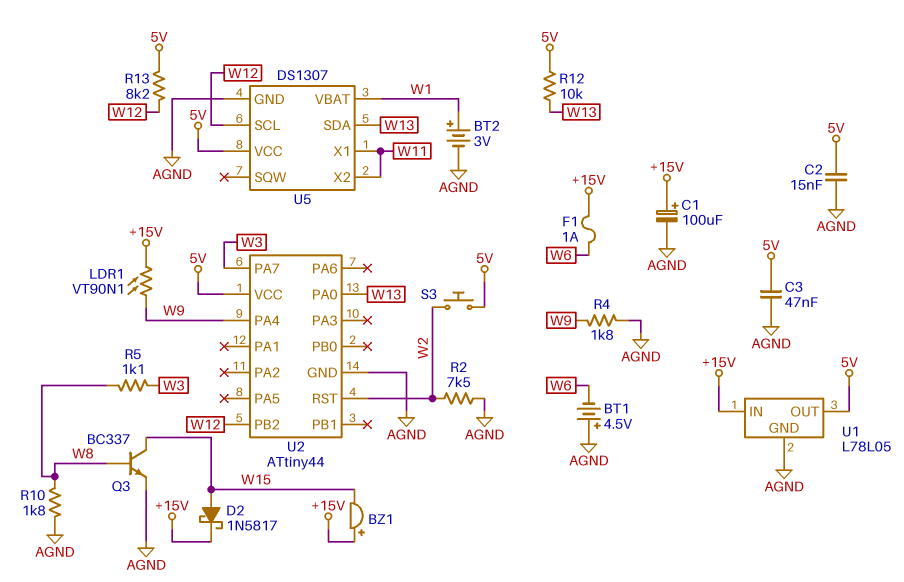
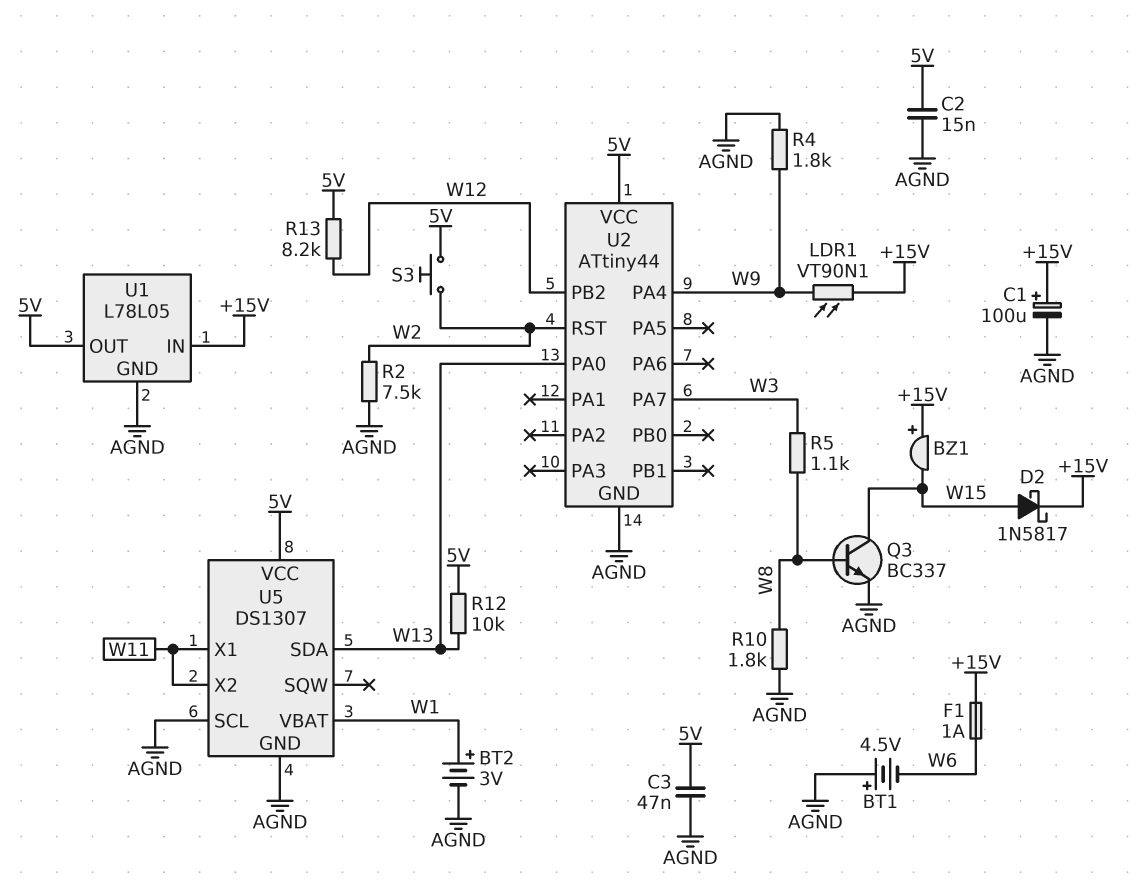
U5 pin SCL: W12 -> AGND

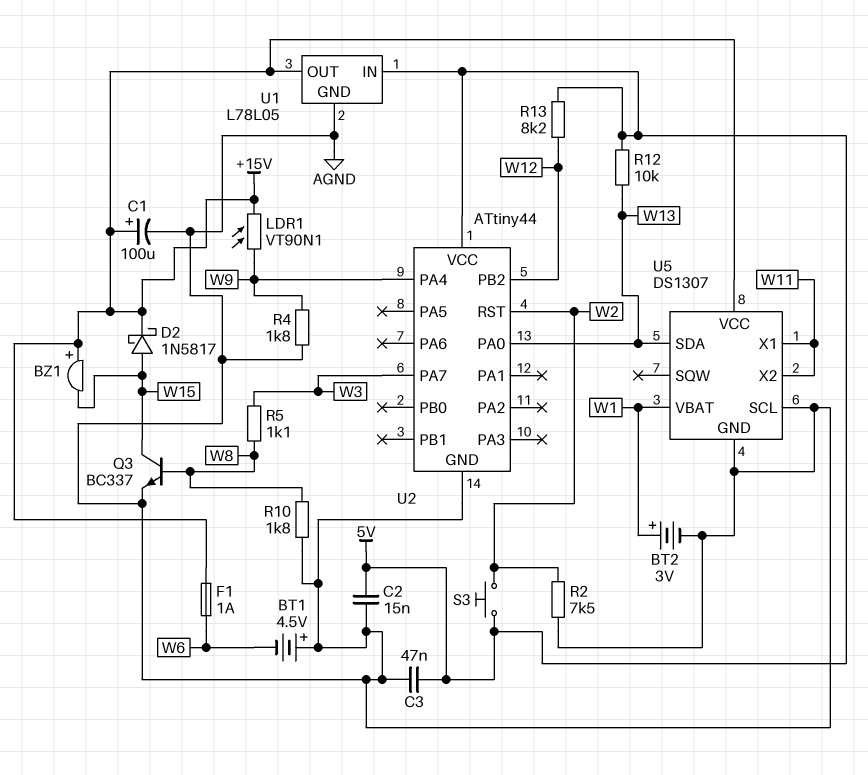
U1 pin IN: +15V -> 5V
U1 pin OUT: 5V -> +15V
U5 pin VCC: 5V -> +15V

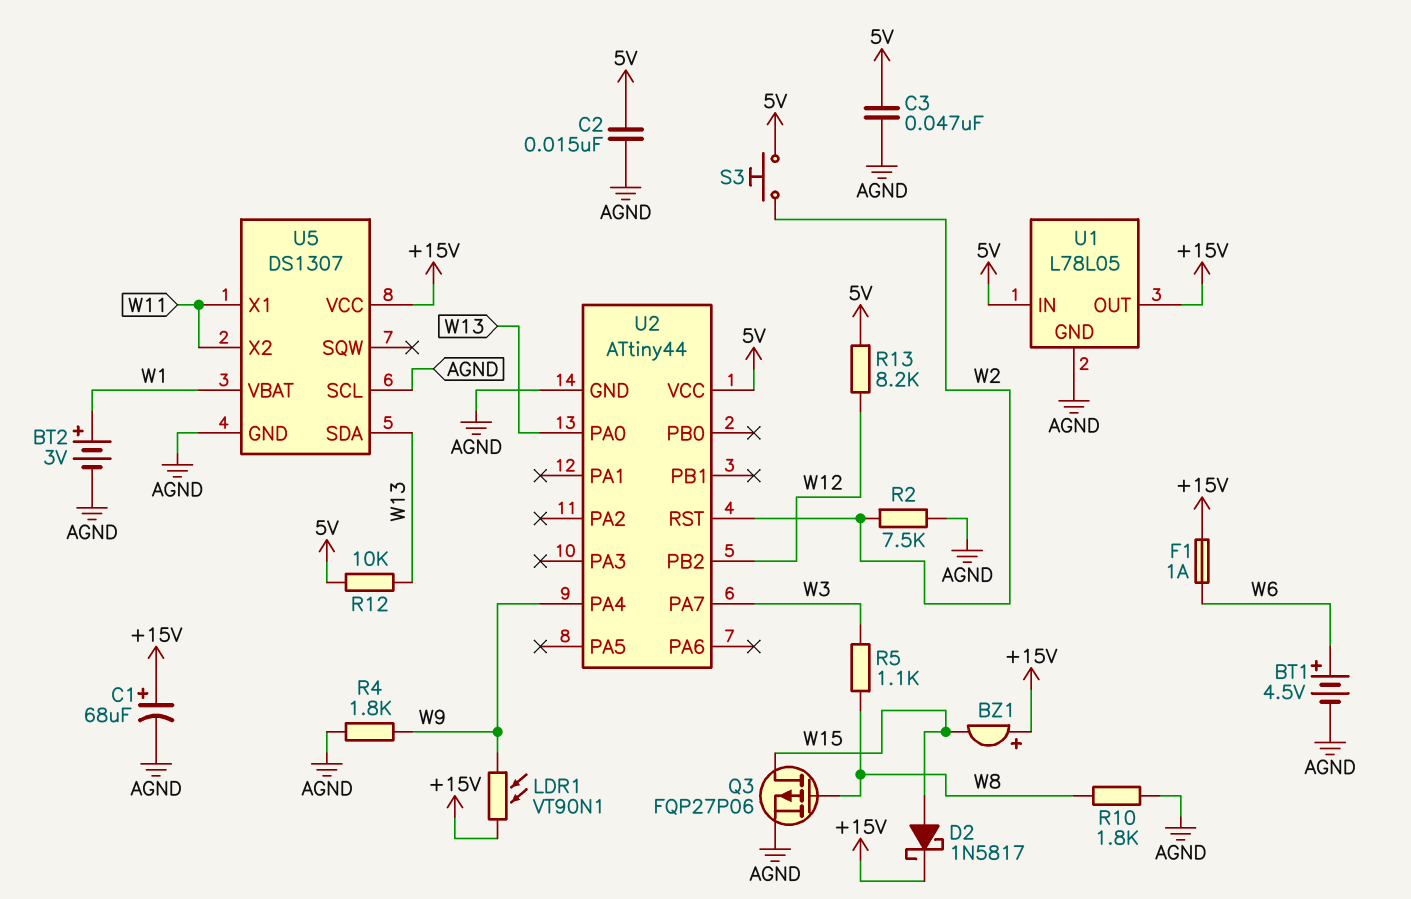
BT1: 4.5V (plus AGND, minus W6) -> 4.5V (plus W6, minus AGND)
C1: 100uF (plus +15V, minus AGND) -> 68uF (plus +15V, minus AGND)
Q3: NPN BC337 (B W8, C W15, E AGND) -> PMOS FQP27P06 (G W8, D W15, S AGND)

